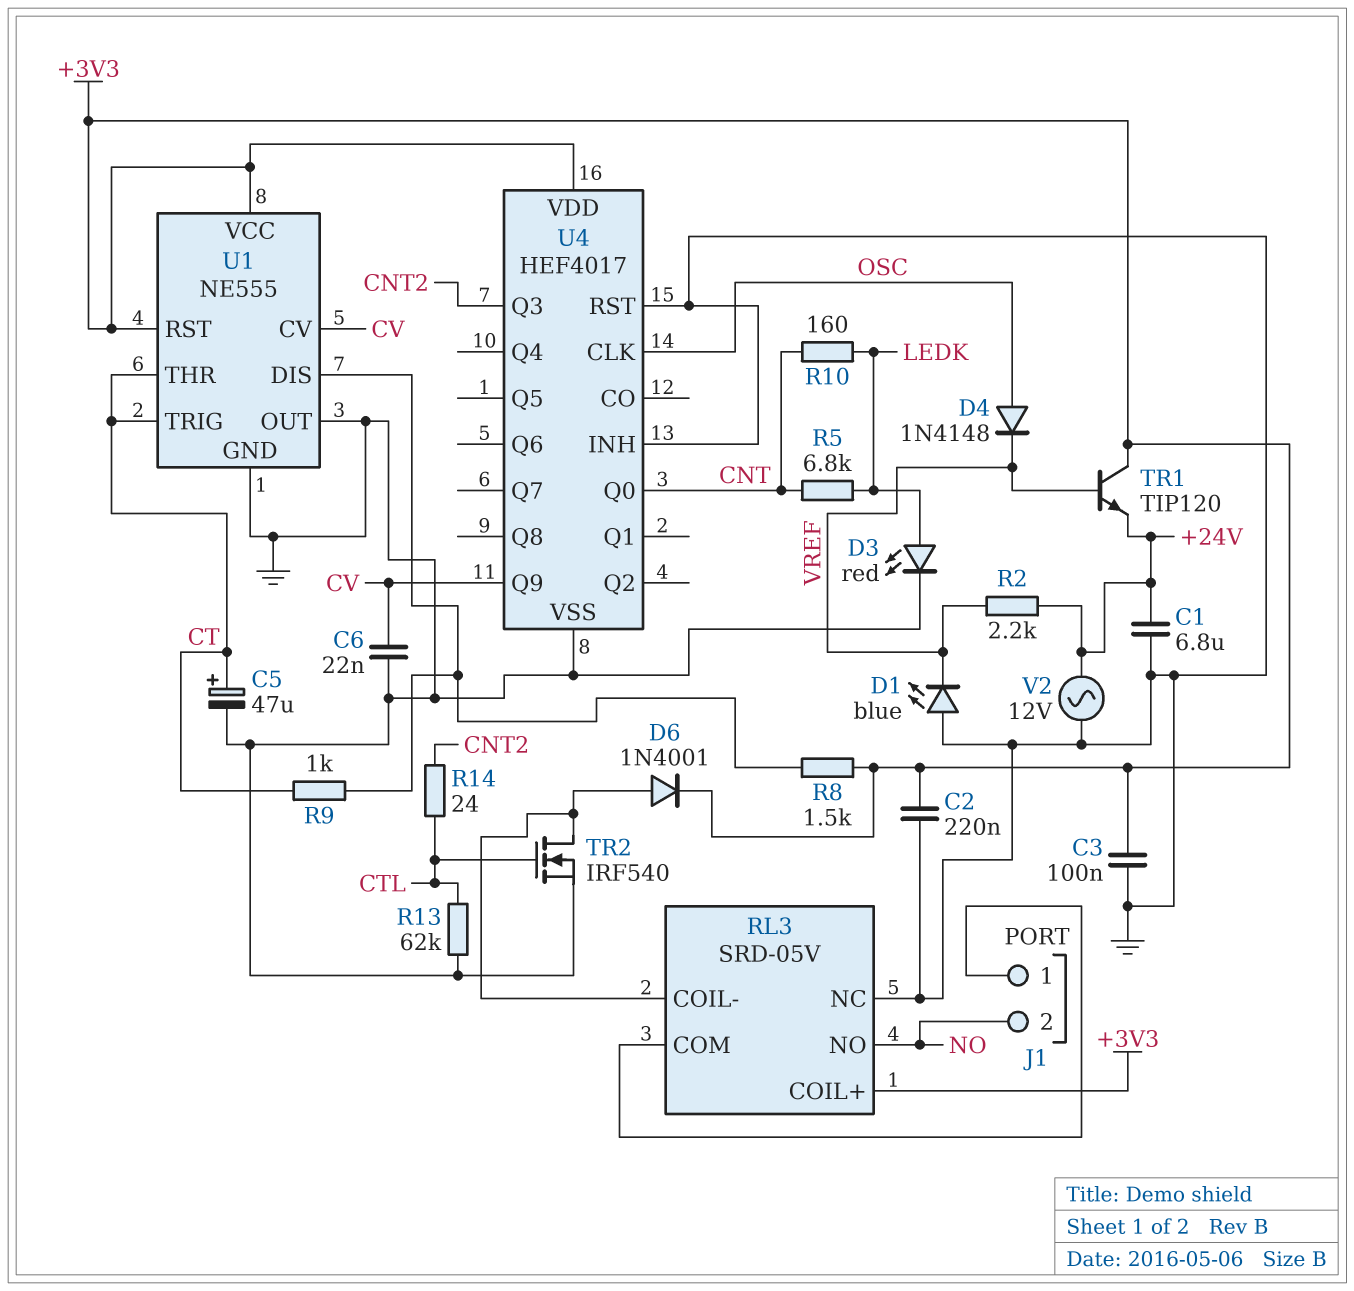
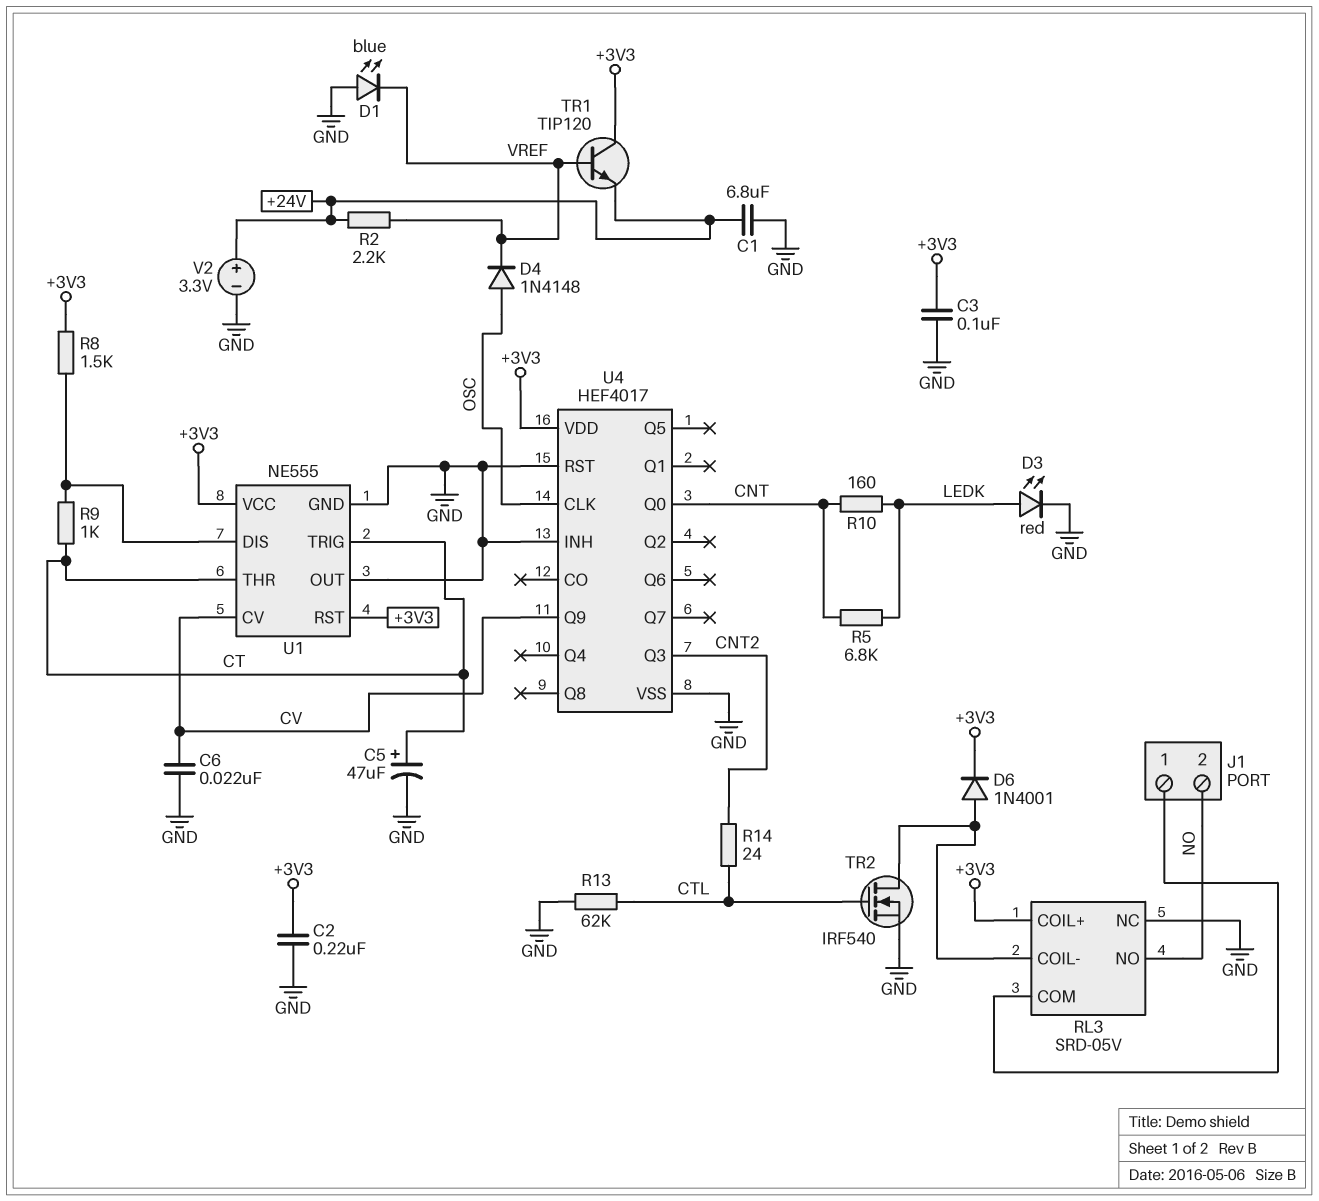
V2: AC 12V (+24V, GND) -> 3.3V (plus +24V, minus GND)

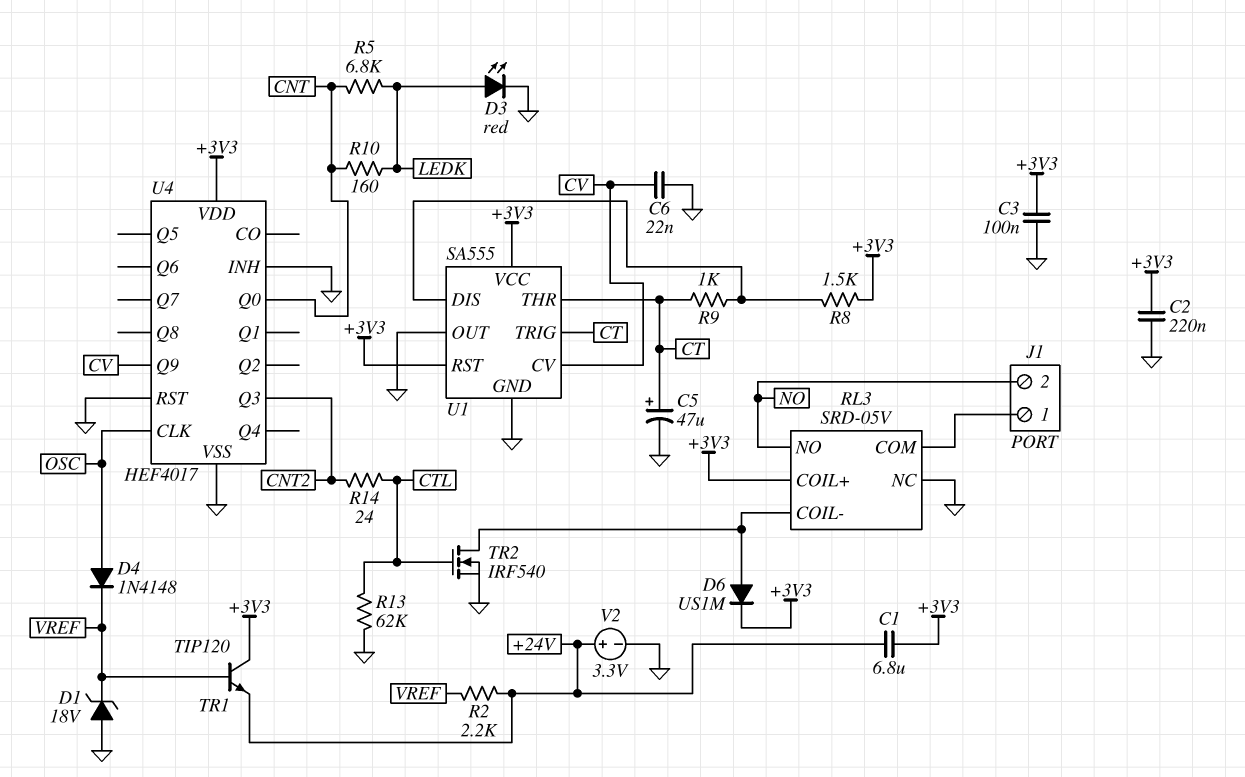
C1: 6.8uF (+24V, GND) -> 6.8uF (+3V3, +24V)
D1: LED blue (A GND, K VREF) -> zener 18V (A GND, K VREF)
D6: diode 1N4001 (A RL3/COIL-, K +3V3) -> diode US1M (A RL3/COIL-, K +3V3)
U1: NE555 -> SA555

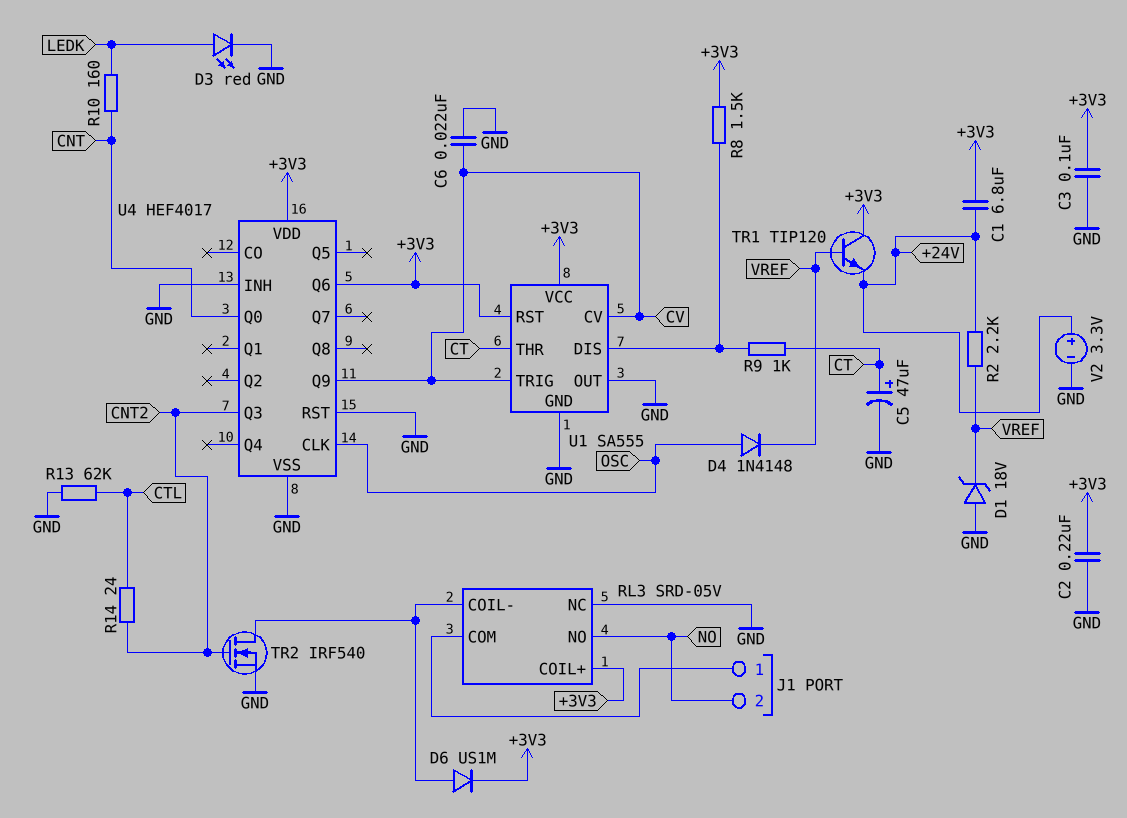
R5: 6.8k (CNT, LEDK) -> none
TR2: NMOS IRF540 (G CTL, D RL3/COIL-, S GND) -> NMOS IRF540 (G CNT2, D RL3/COIL-, S GND)
U1 pin TRIG: CT -> CV
U4 pin Q6: none -> +3V3

